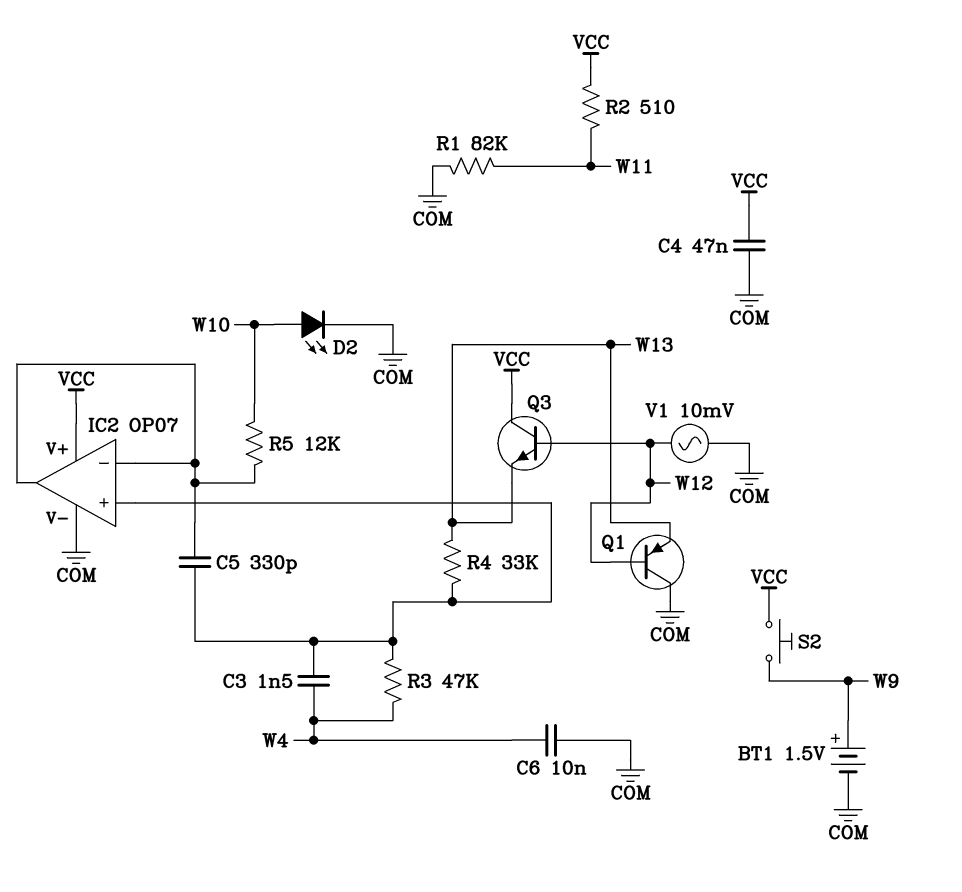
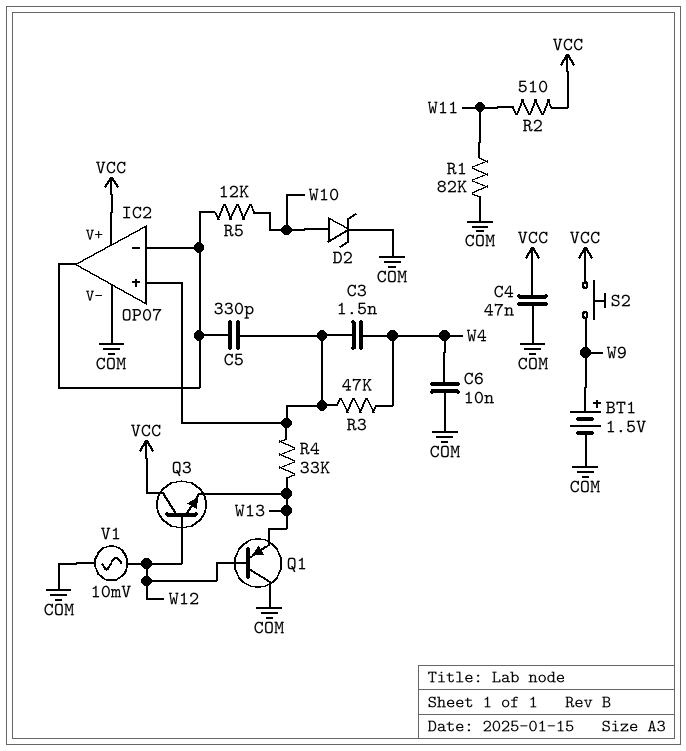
D2: LED (A W10, K COM) -> zener (A W10, K COM)

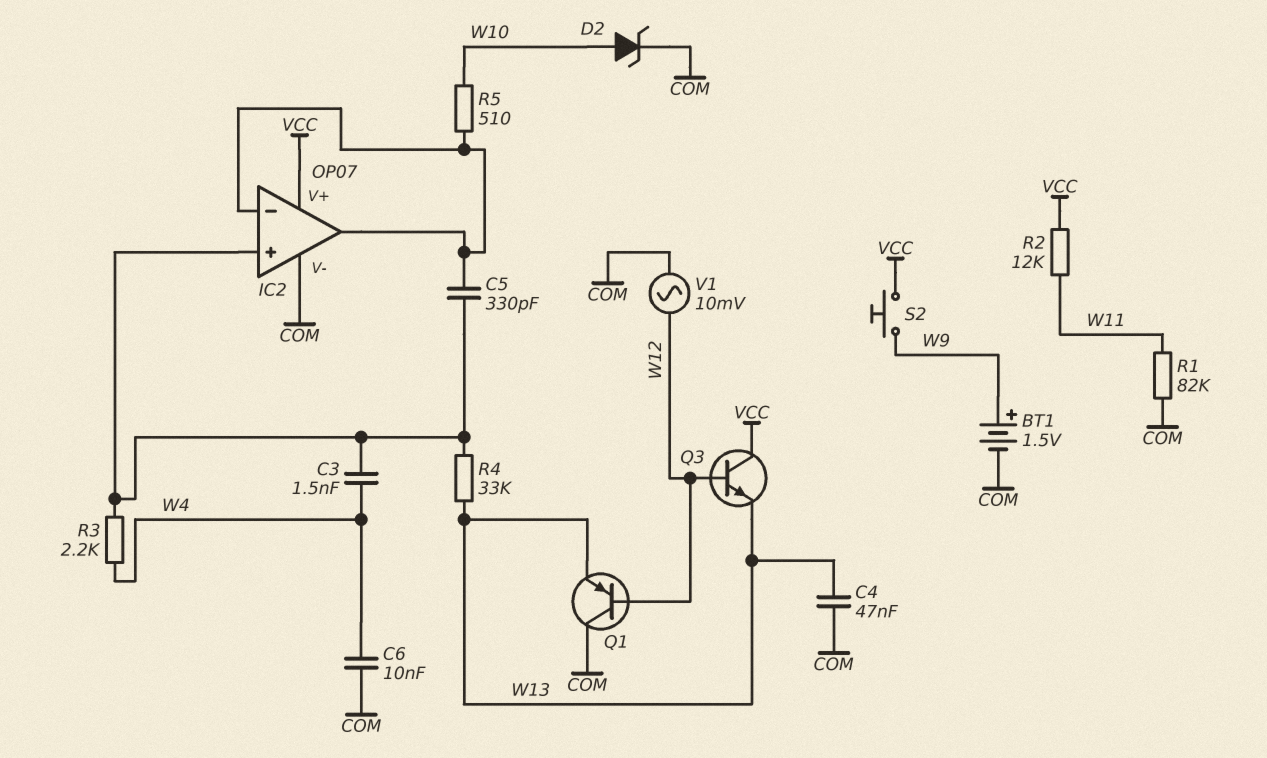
C4: 47nF (COM, VCC) -> 47nF (COM, W13)
R2: 510 (VCC, W11) -> 12k (VCC, W11)
R3: 47k (IC2/in+, W4) -> 2.2k (IC2/in+, W4)
R5: 12k (IC2/in-, W10) -> 510 (IC2/in-, W10)

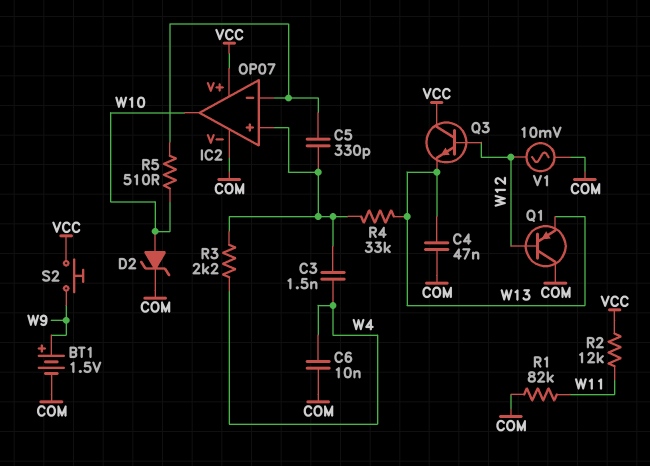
IC2 pin out: IC2/in- -> W10

